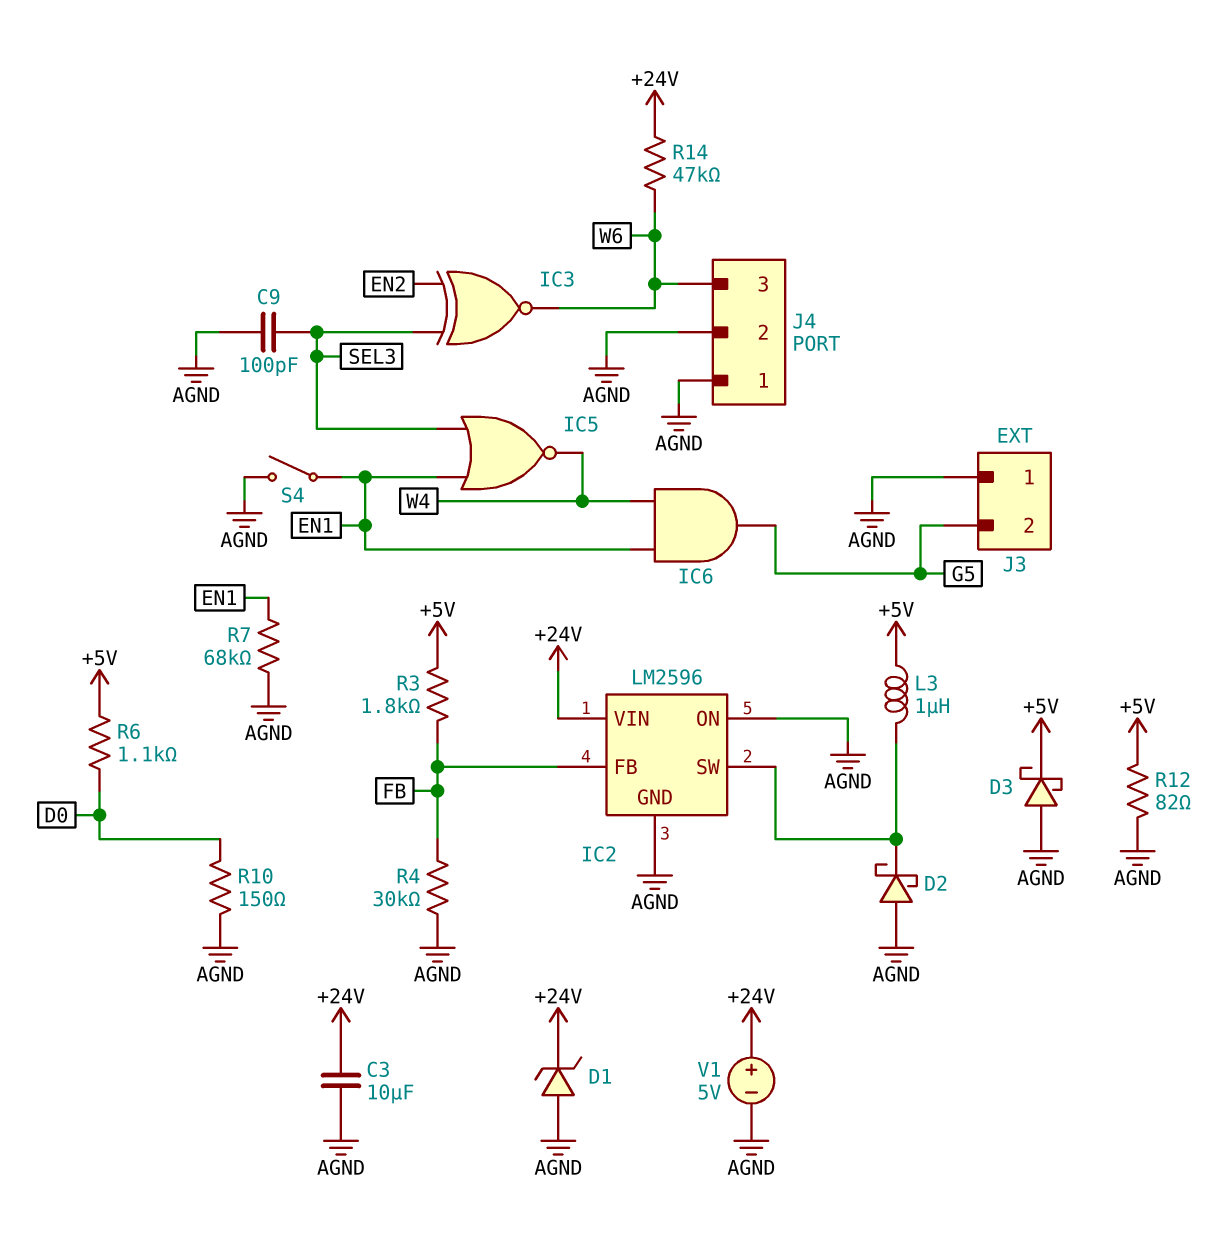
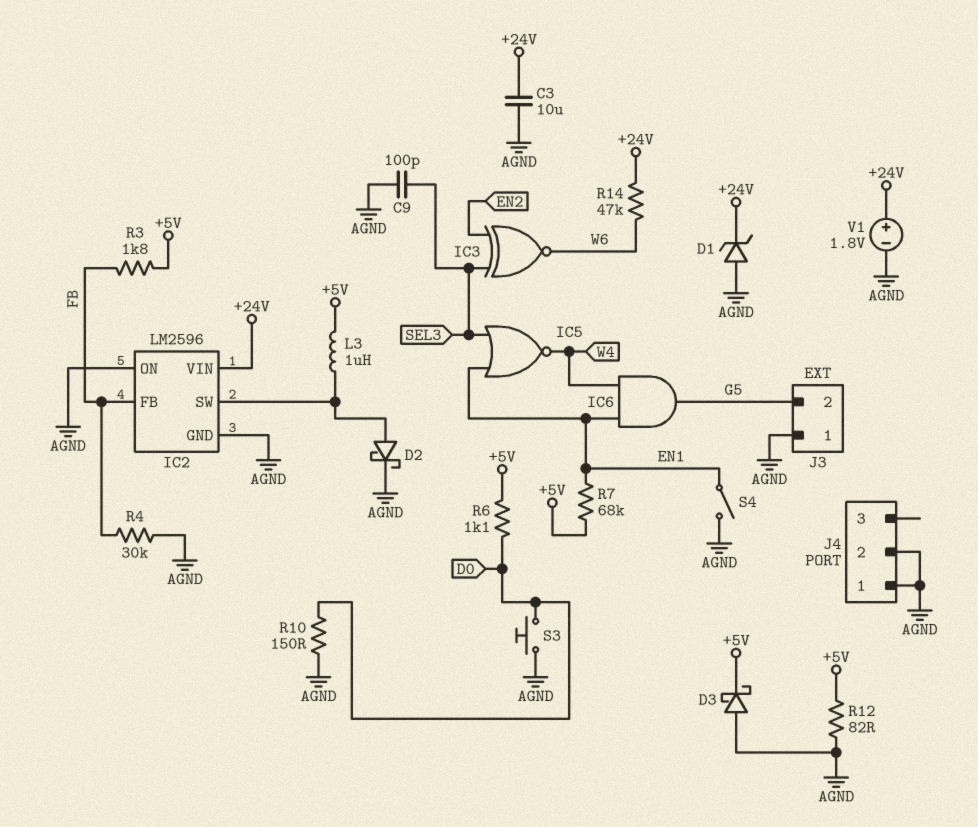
D2: schottky (A AGND, K IC2/SW) -> schottky (A IC2/SW, K AGND)
J4 pin 3: W6 -> none
R7: 68k (AGND, EN1) -> 68k (+5V, EN1)
S3: none -> button (AGND, D0)
V1: 5V (plus +24V, minus AGND) -> 1.8V (plus +24V, minus AGND)

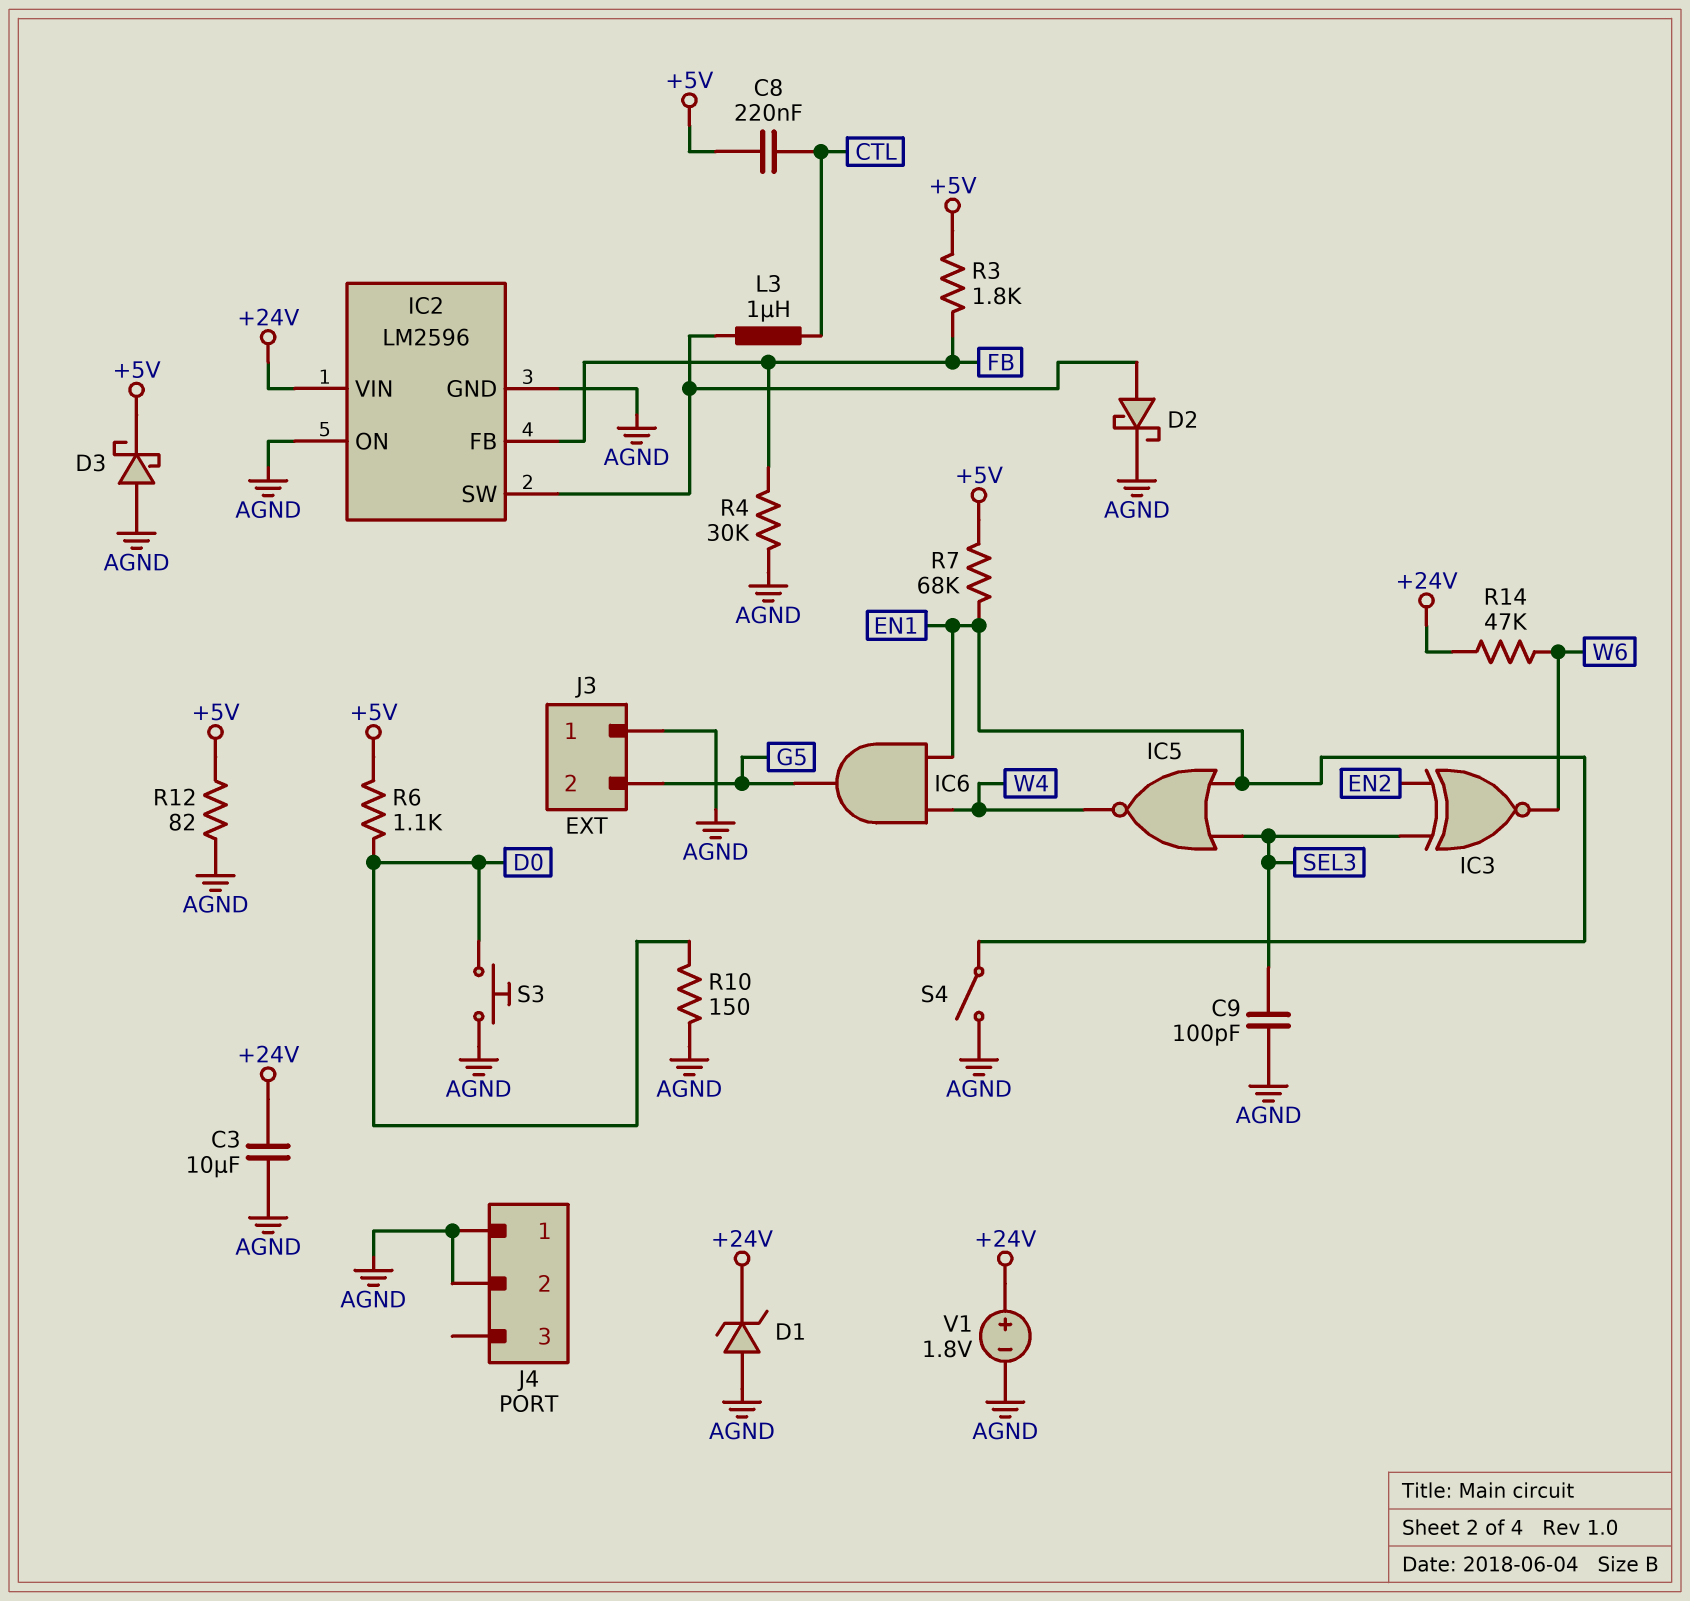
C8: none -> 220nF (+5V, CTL)
L3: 1uH (+5V, IC2/SW) -> 1uH (CTL, IC2/SW)

